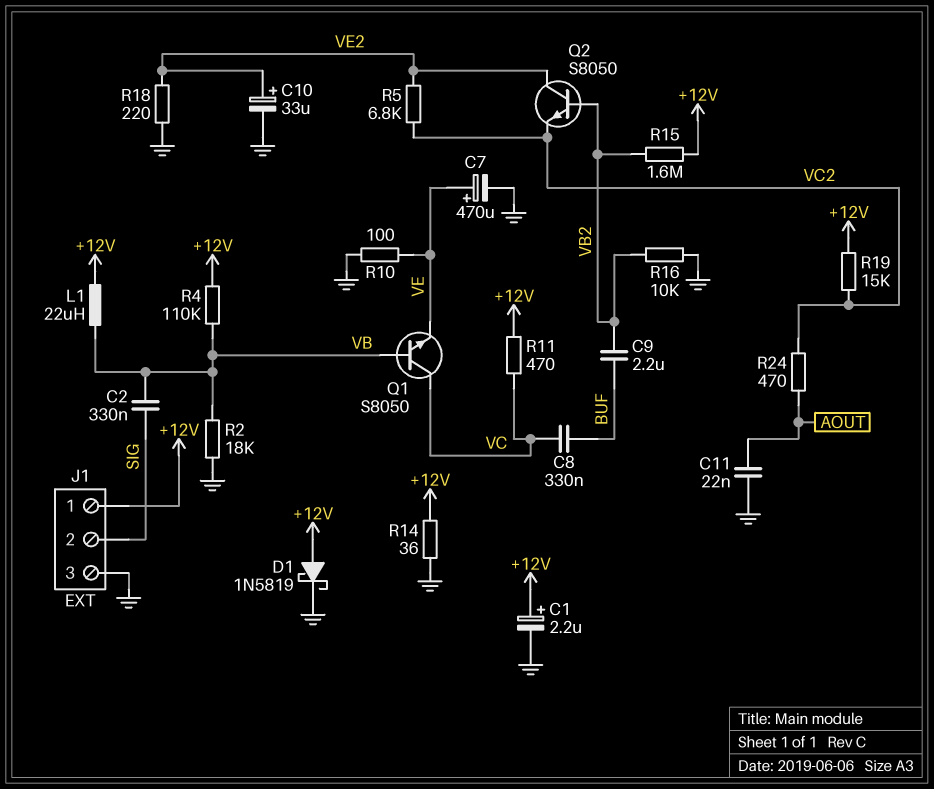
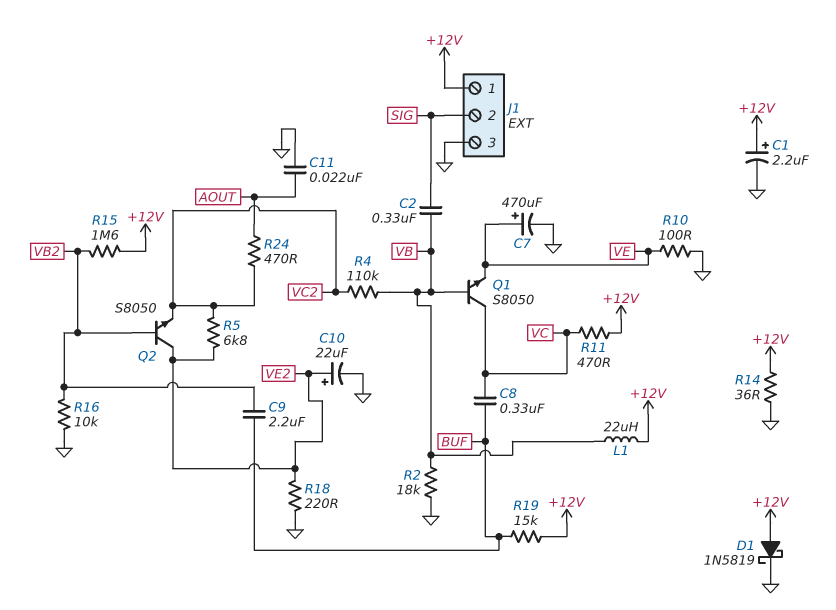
C10: 33uF (plus VE2, minus GND) -> 22uF (plus VE2, minus GND)
R4: 110k (+12V, VB) -> 110k (VB, VC2)
R19: 15k (+12V, VC2) -> 15k (+12V, BUF)

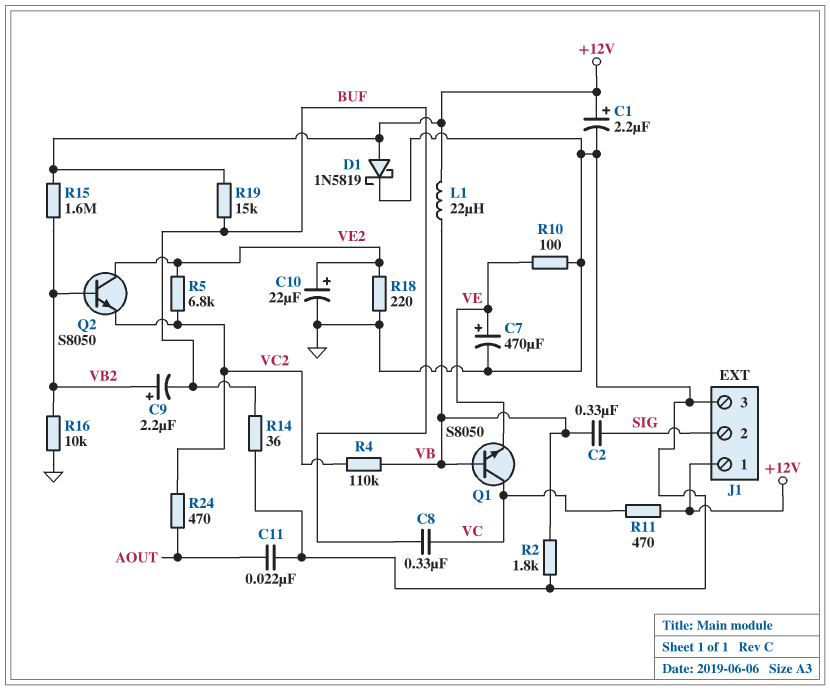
C9: 2.2uF (BUF, VB2) -> 2.2uF (plus VB2, minus BUF)
R2: 18k (GND, VB) -> 1.8k (GND, VB)
R14: 36 (+12V, GND) -> 36 (BUF, GND)

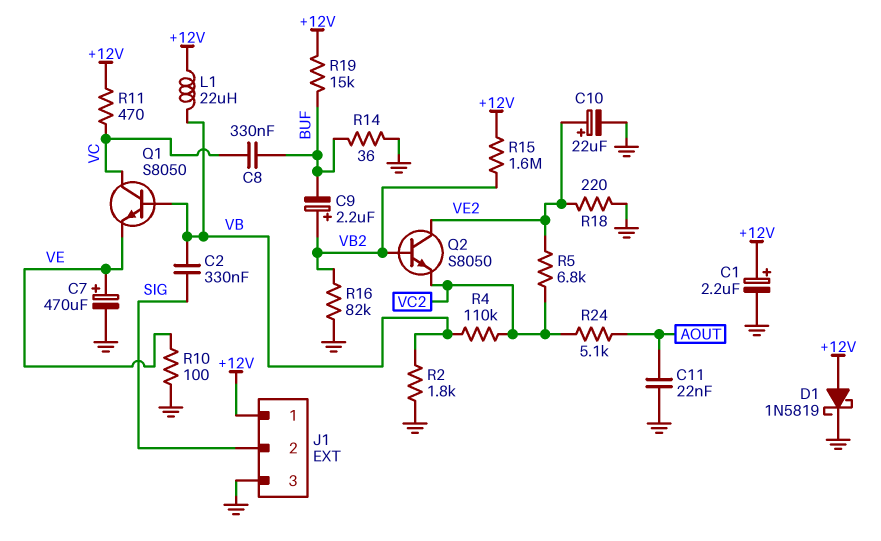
R16: 10k (GND, VB2) -> 82k (GND, VB2)
R24: 470 (AOUT, VC2) -> 5.1k (AOUT, VC2)

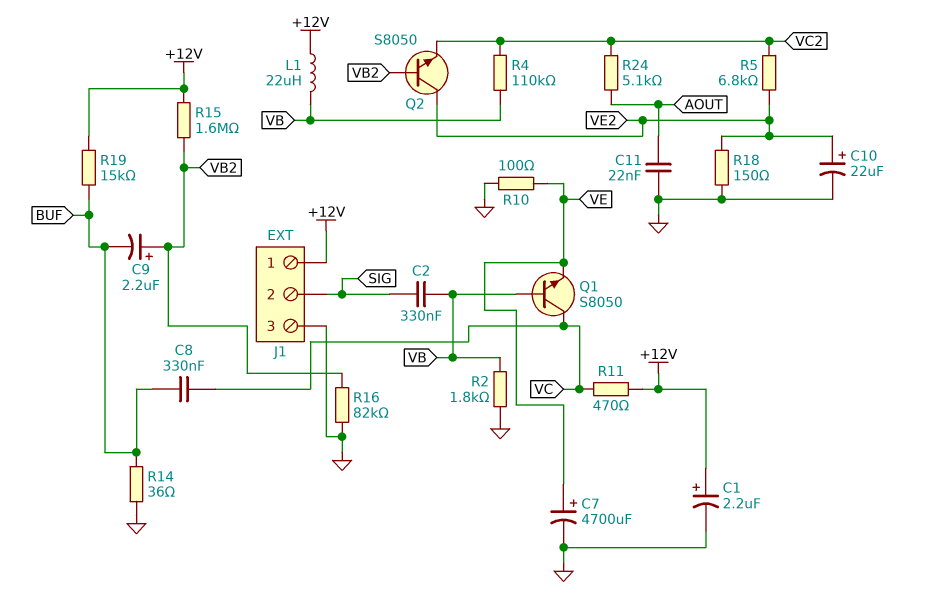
C7: 470uF (plus VE, minus GND) -> 4700uF (plus VE, minus GND)
D1: schottky 1N5819 (A +12V, K GND) -> none
R18: 220 (GND, VE2) -> 150 (GND, VE2)

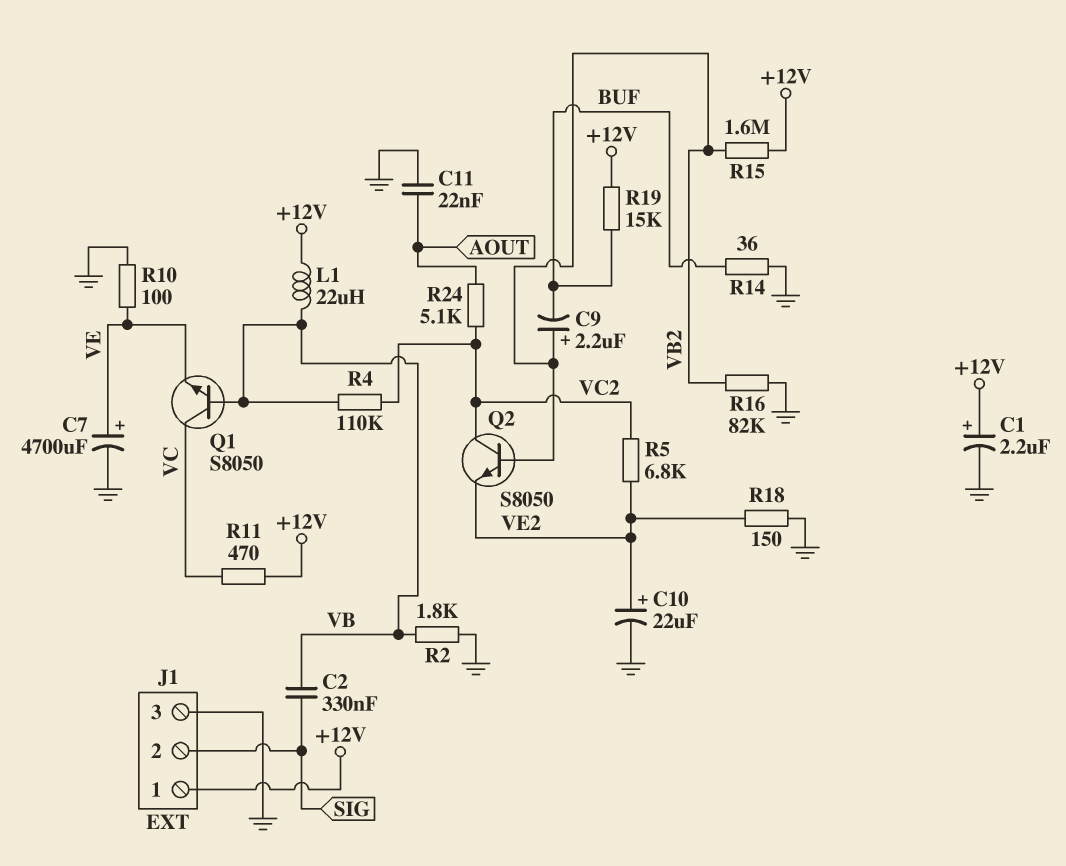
C8: 330nF (BUF, VC) -> none
Q2: NPN S8050 (B VB2, C VE2, E VC2) -> NPN S8050 (B VB2, C VC2, E VE2)

